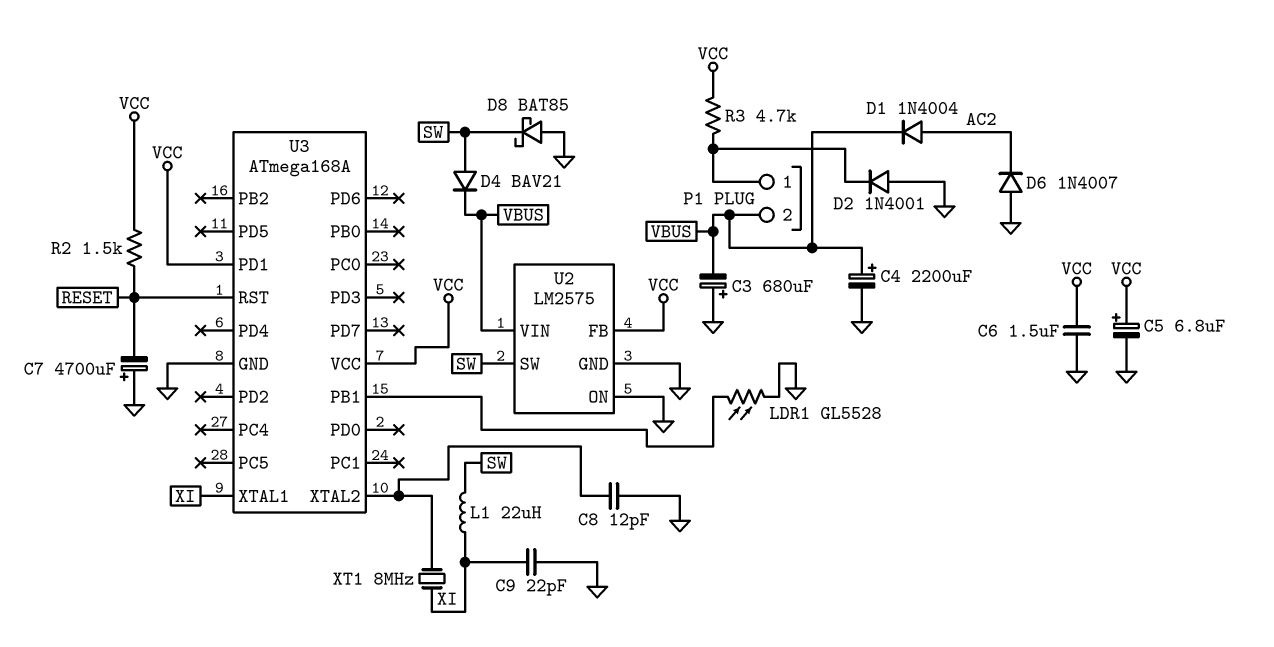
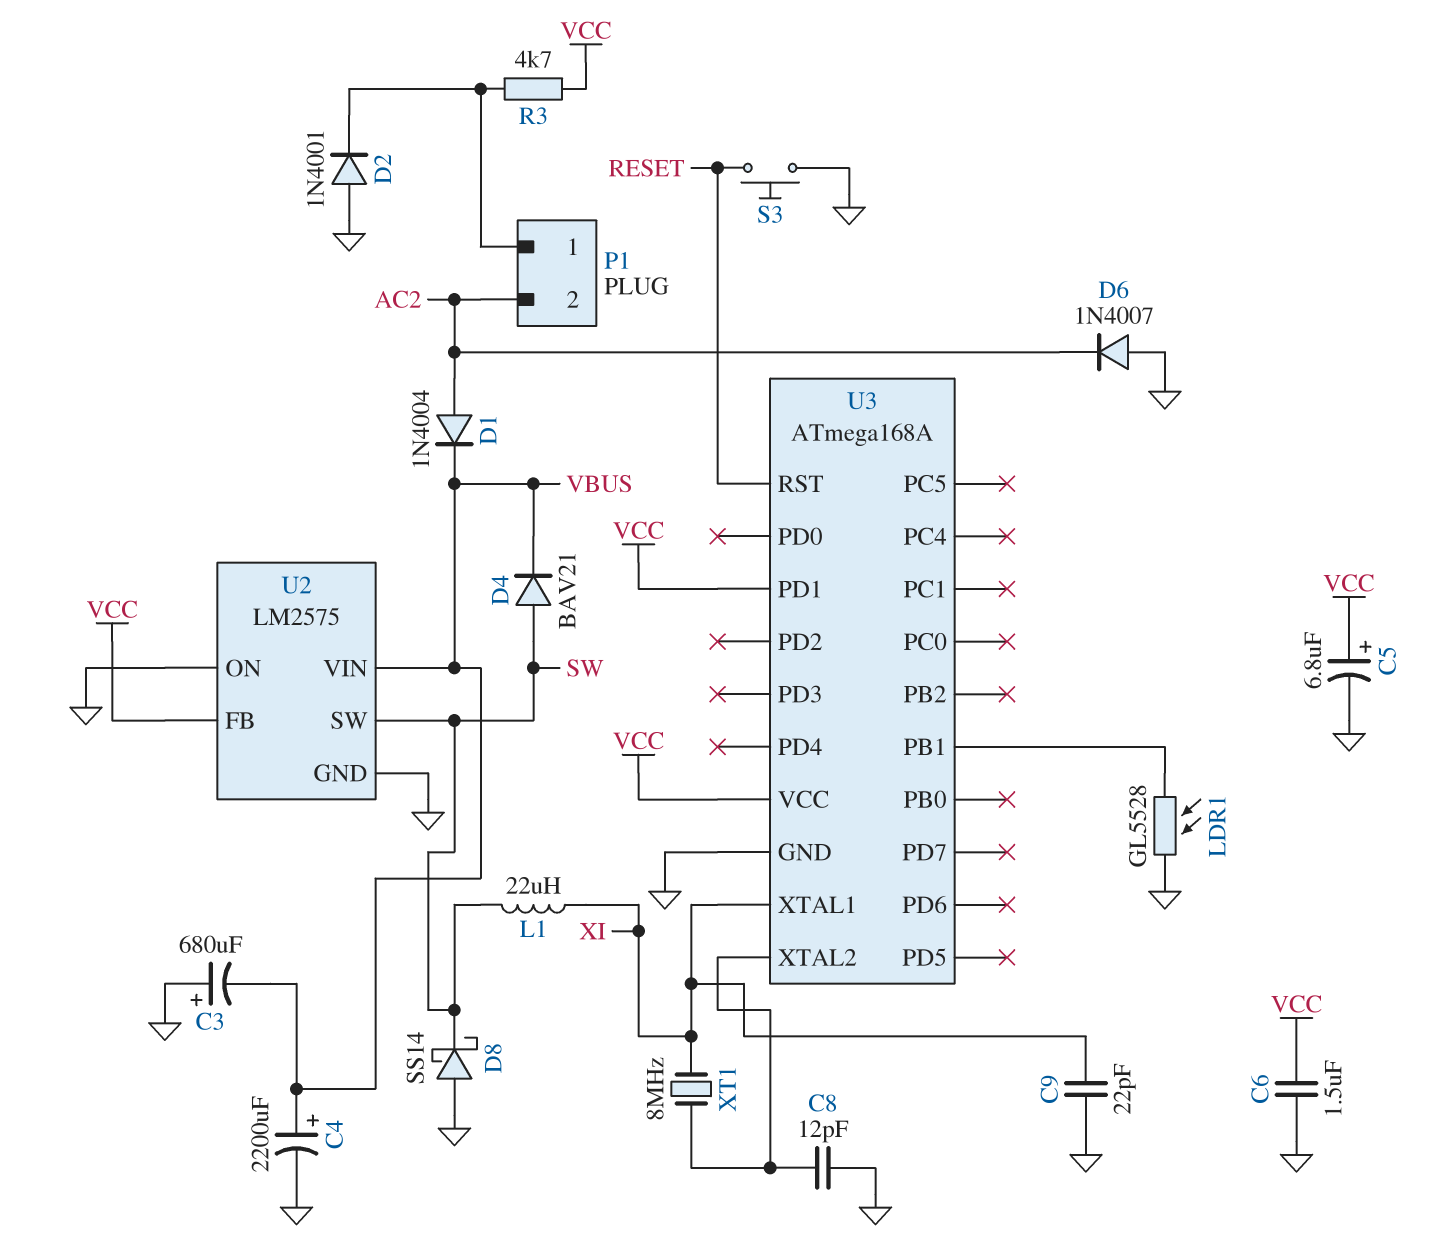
C7: 4700uF (plus GND, minus RESET) -> none
D8: schottky BAT85 (A GND, K SW) -> schottky SS14 (A GND, K SW)
P1 pin 2: VBUS -> AC2
R2: 1.5k (RESET, VCC) -> none
S3: none -> button (GND, RESET)

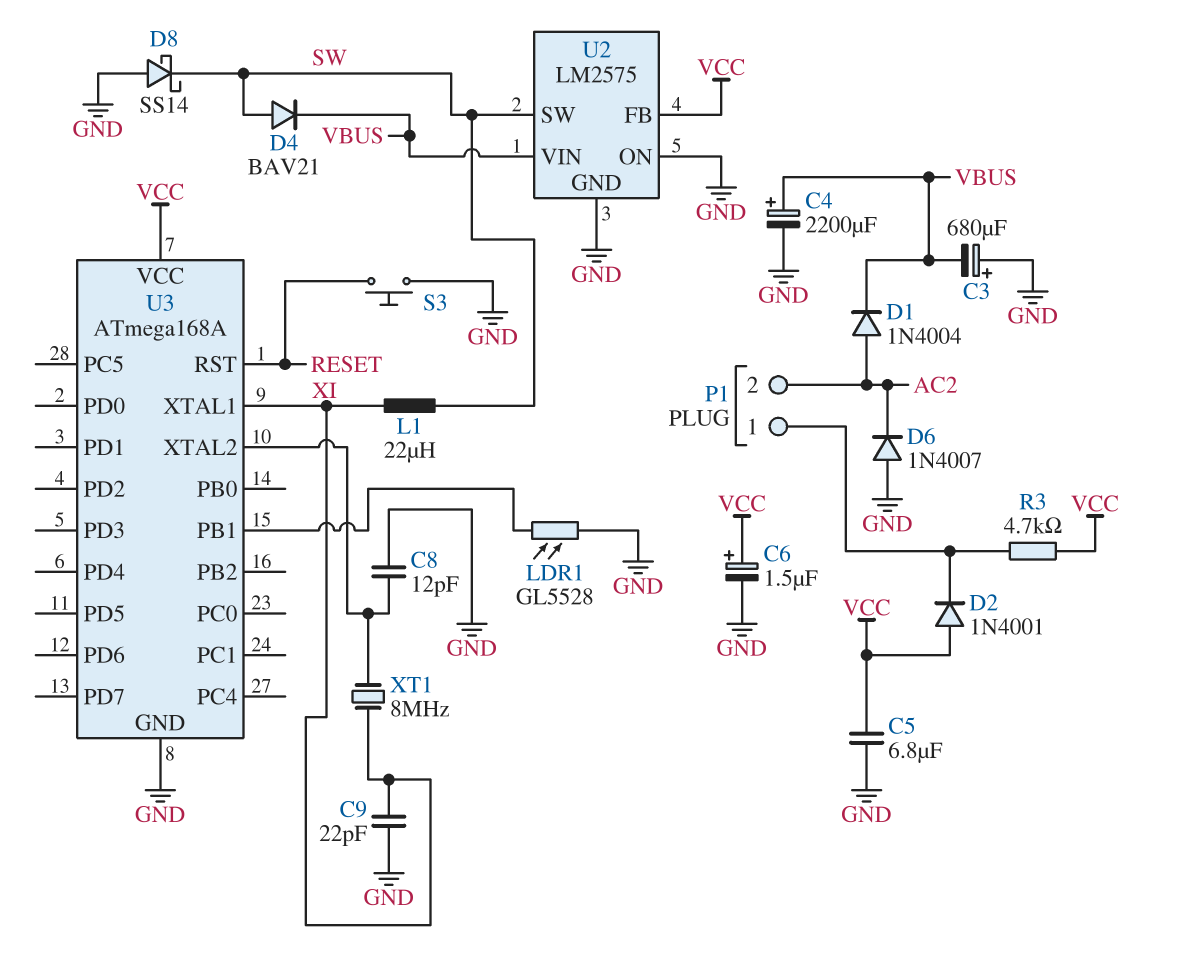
C5: 6.8uF (plus VCC, minus GND) -> 6.8uF (GND, VCC)
C6: 1.5uF (GND, VCC) -> 1.5uF (plus VCC, minus GND)
D2: diode 1N4001 (A GND, K P1/1) -> diode 1N4001 (A VCC, K P1/1)
U3 pin PD1: VCC -> none

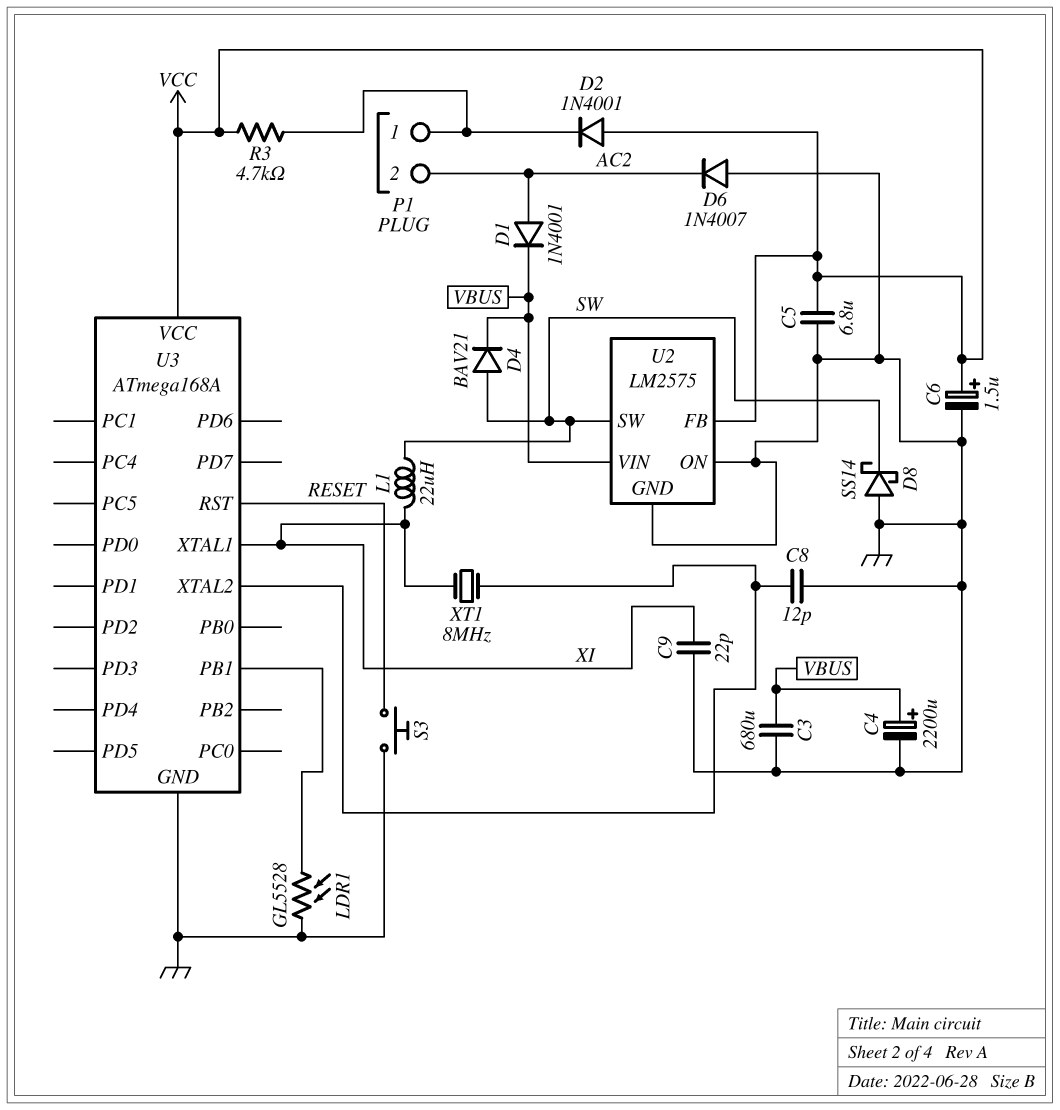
C3: 680uF (plus GND, minus VBUS) -> 680uF (GND, VBUS)
D1: diode 1N4004 (A AC2, K VBUS) -> diode 1N4001 (A AC2, K VBUS)

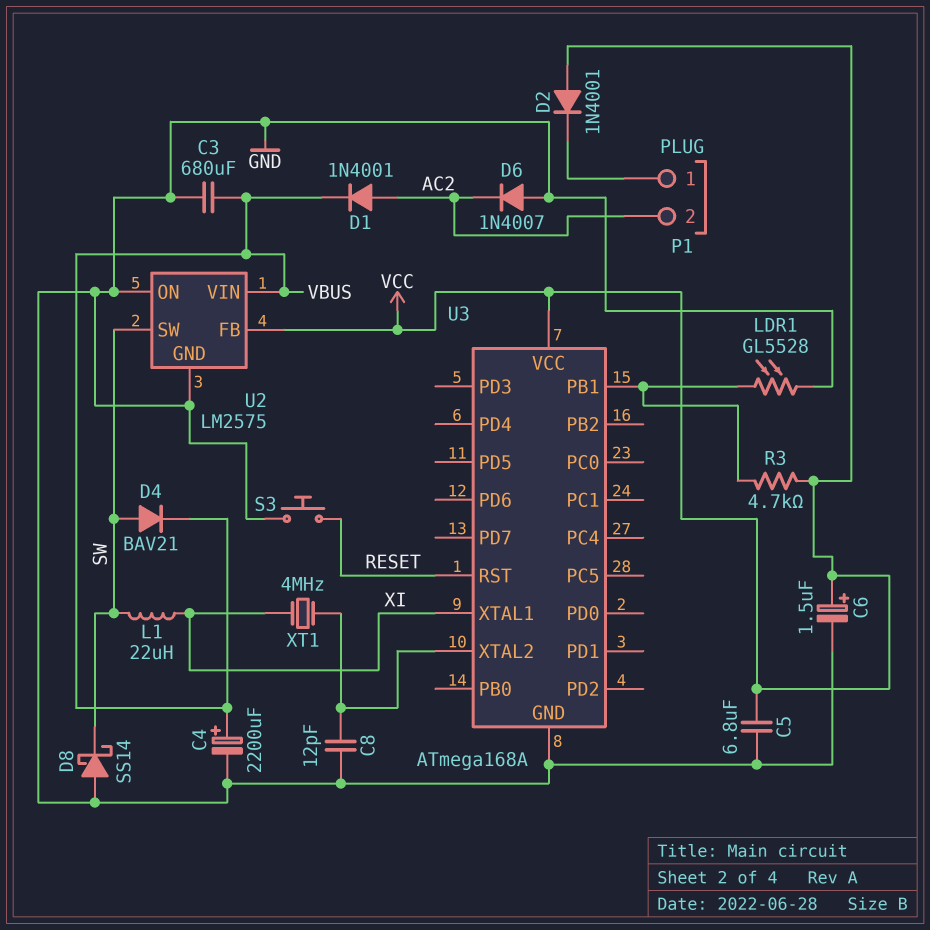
C9: 22pF (GND, XI) -> none
R3: 4.7k (P1/1, VCC) -> 4.7k (U3/PB1, VCC)
XT1: 8MHz (U3/XTAL2, XI) -> 4MHz (U3/XTAL2, XI)

